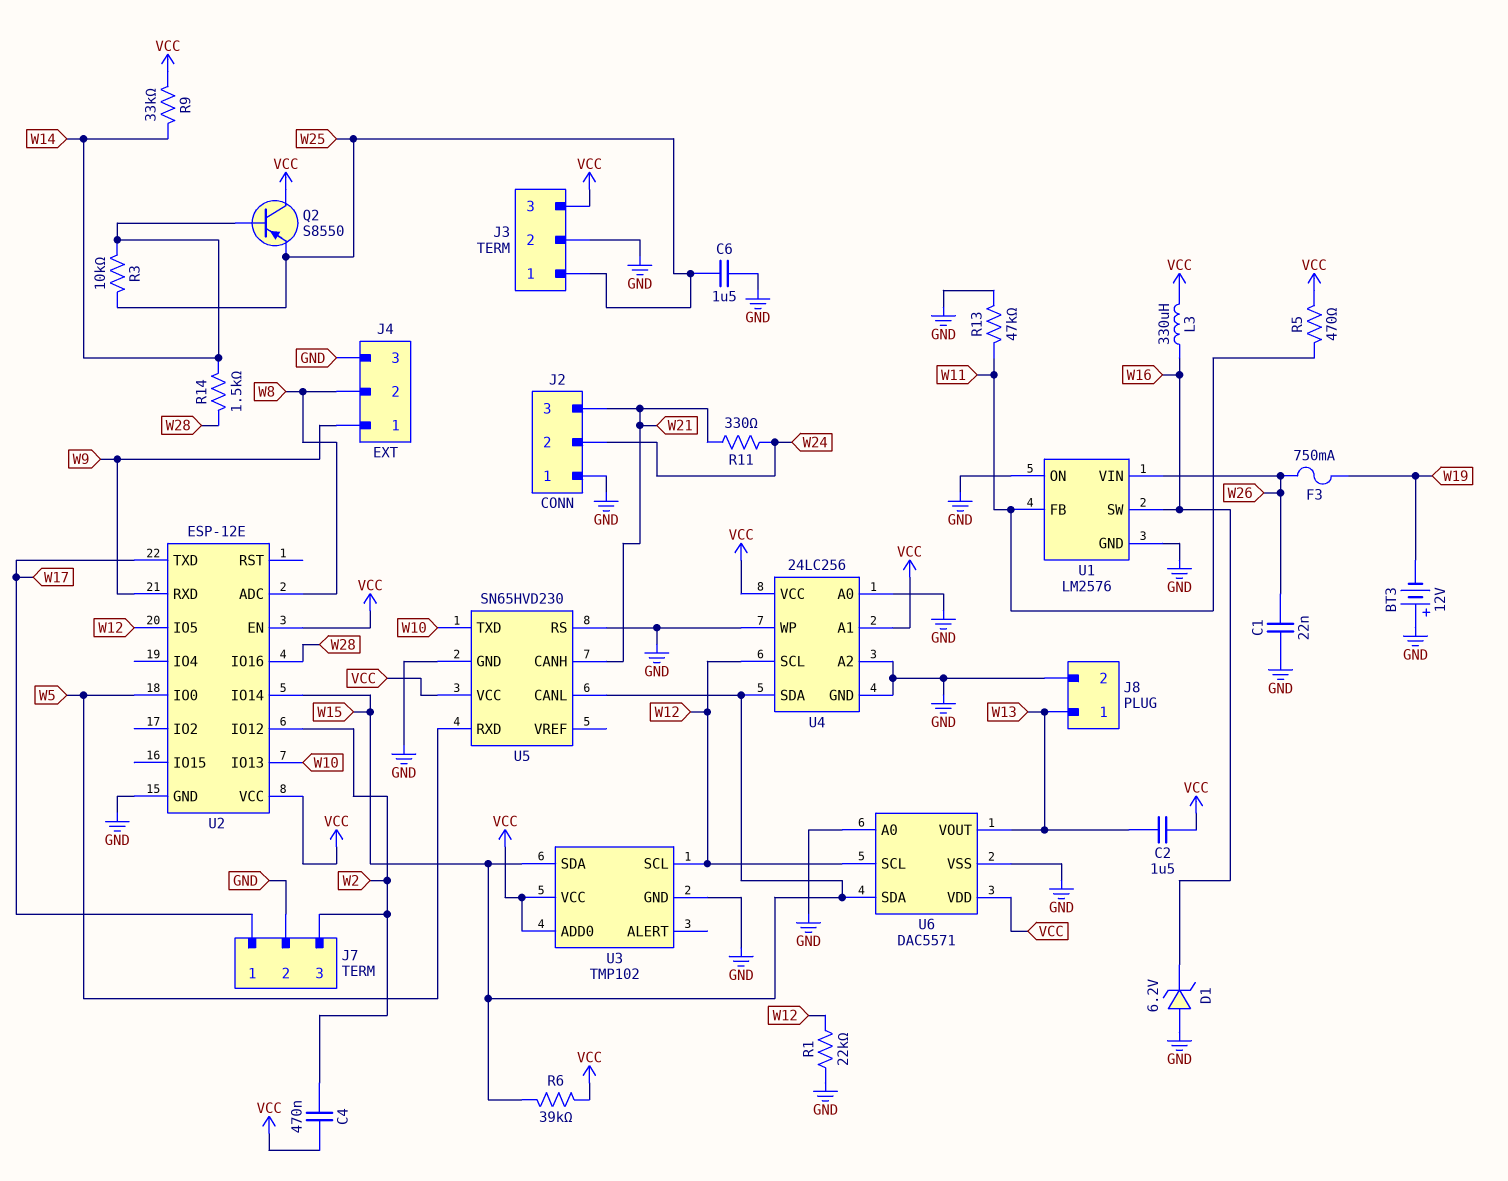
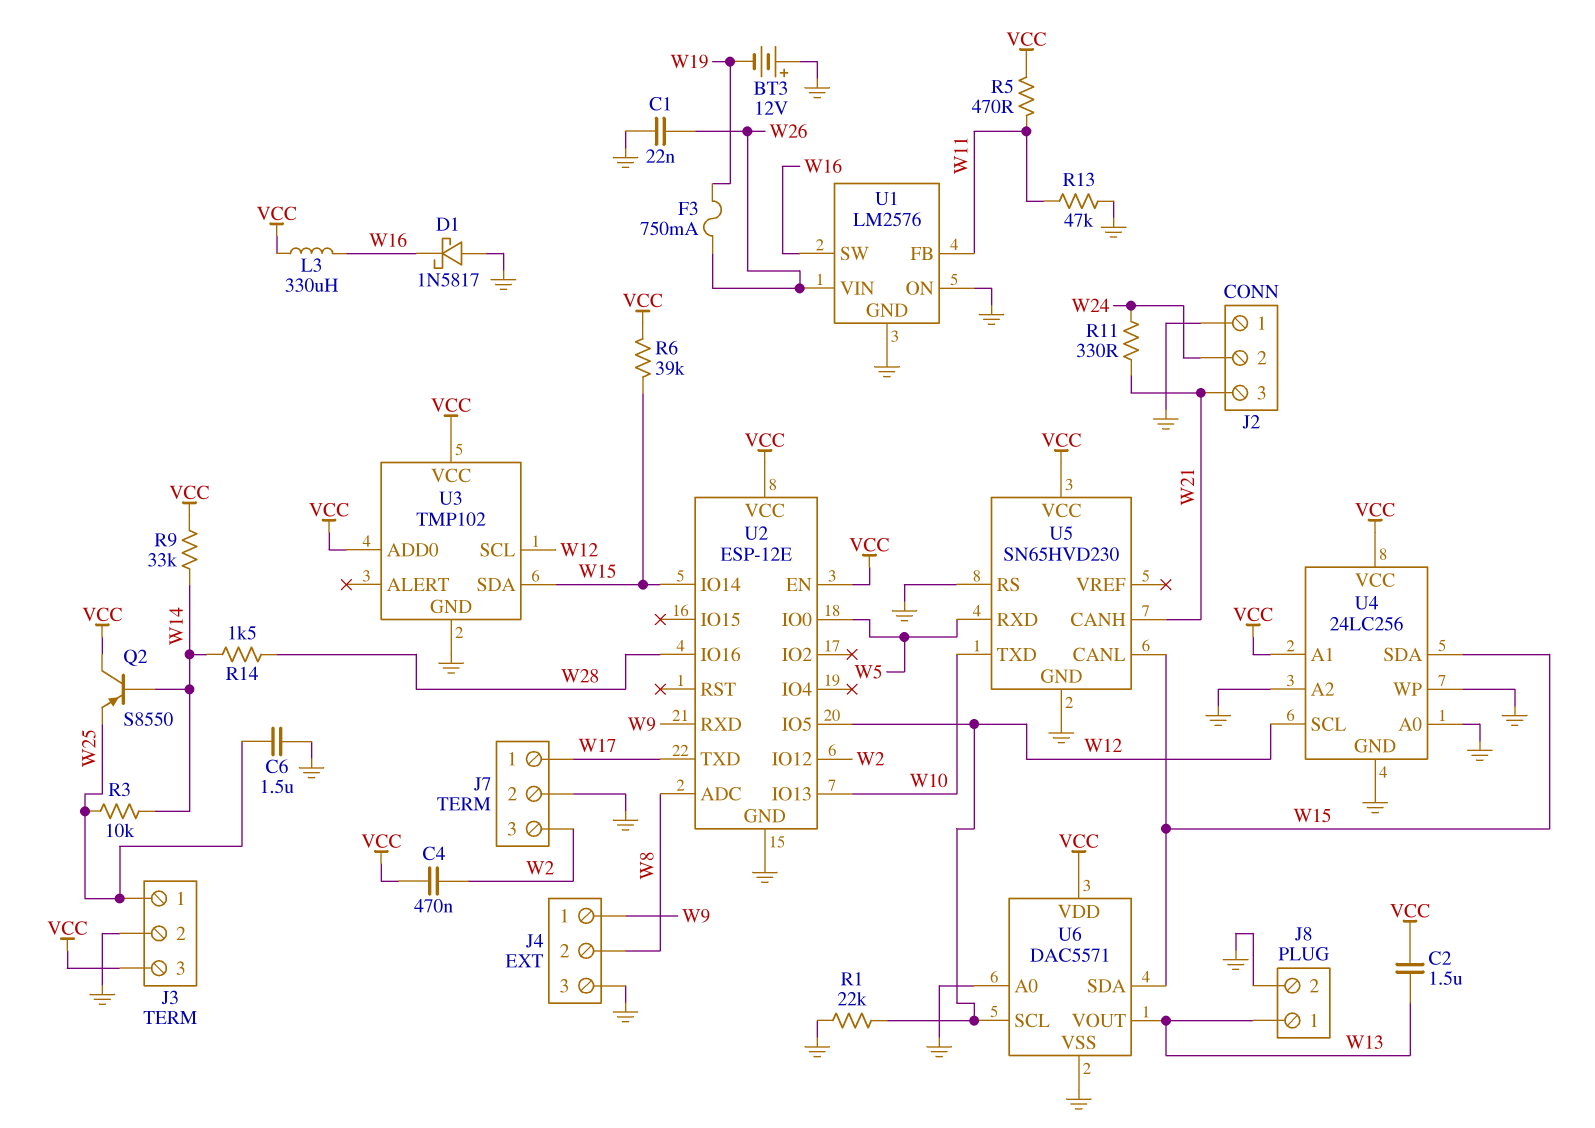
D1: zener 6.2V (A GND, K W16) -> schottky 1N5817 (A GND, K W16)

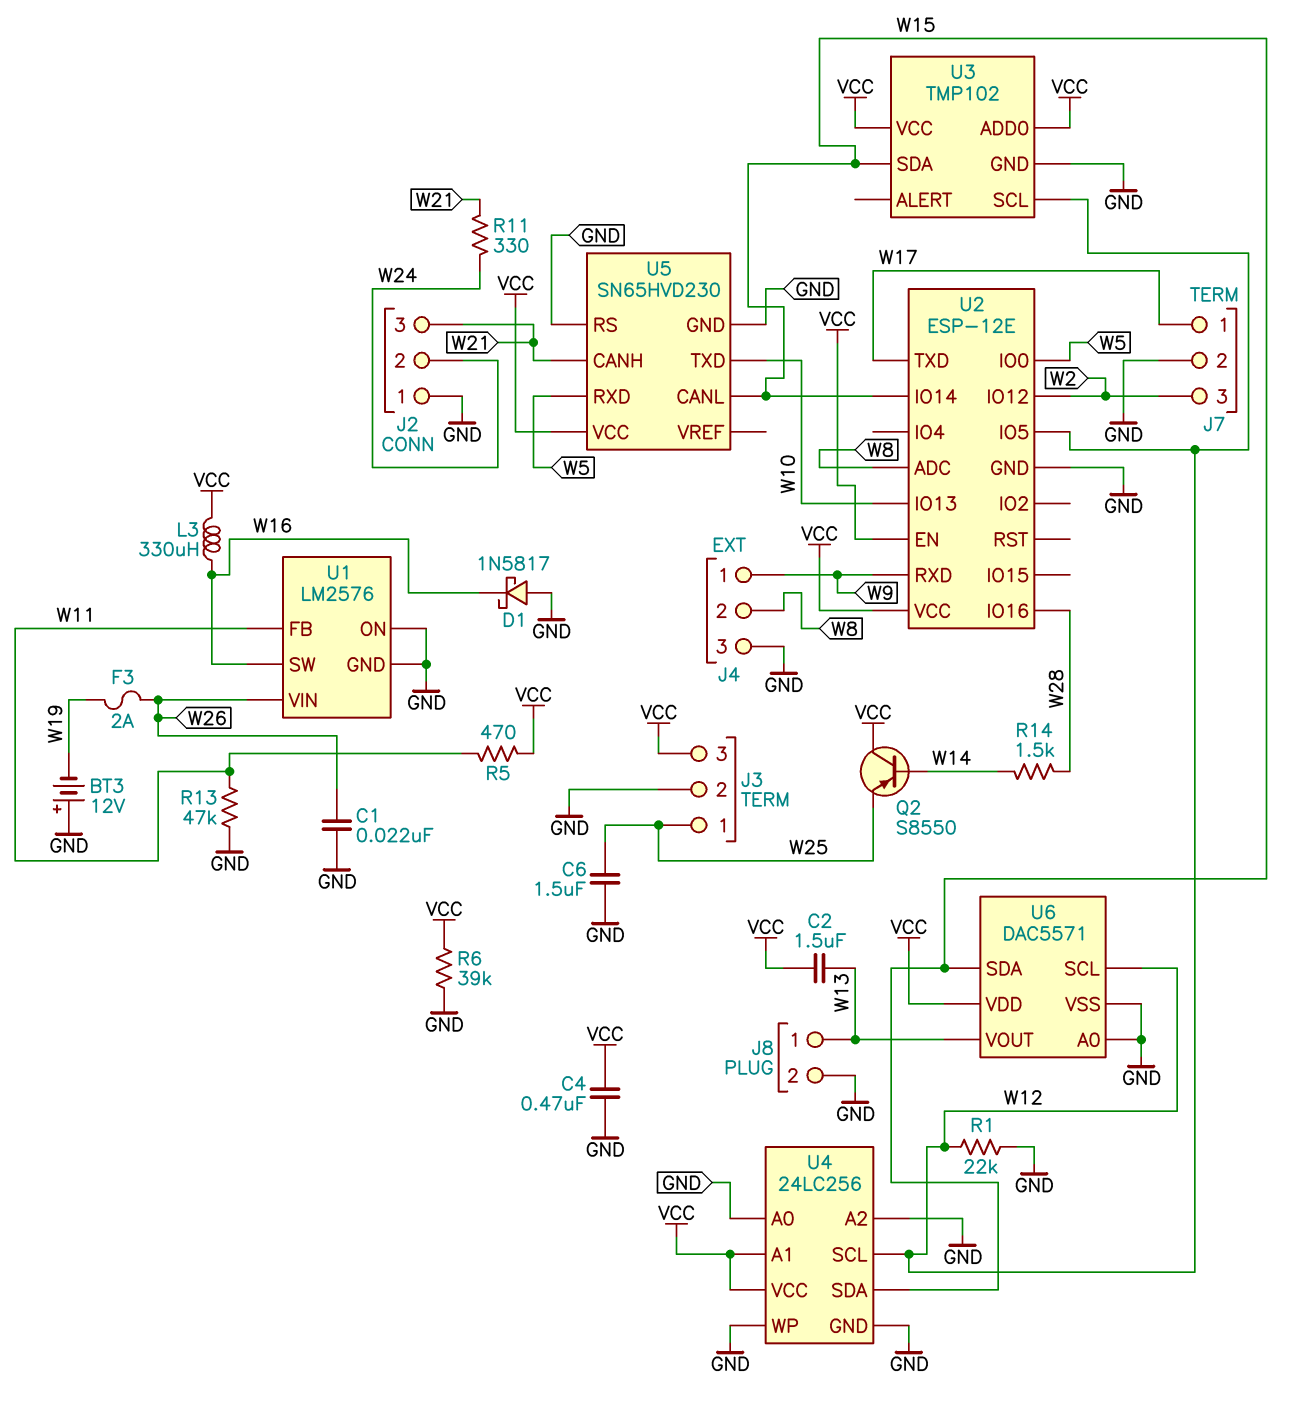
C4: 470nF (VCC, W2) -> 470nF (GND, VCC)
F3: 750mA (W19, W26) -> 2A (W19, W26)
R3: 10k (W14, W25) -> none
R6: 39k (VCC, W15) -> 39k (GND, VCC)
R9: 33k (VCC, W14) -> none

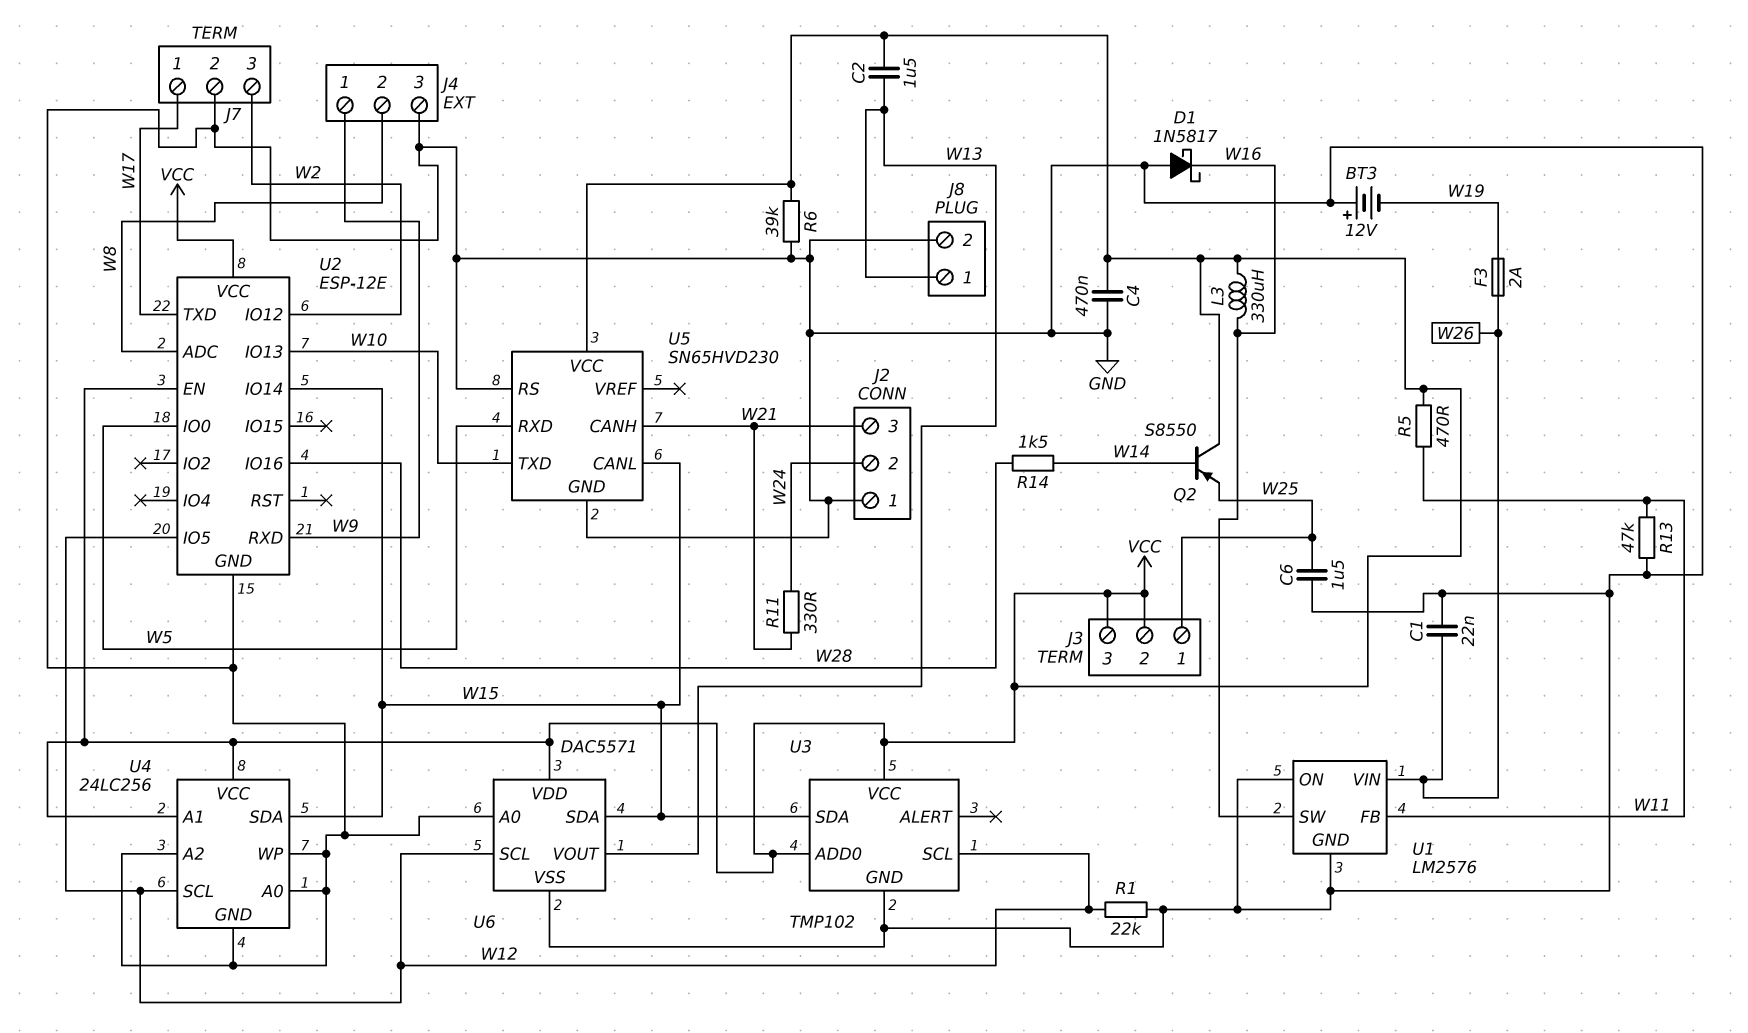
J3 pin 2: GND -> VCC

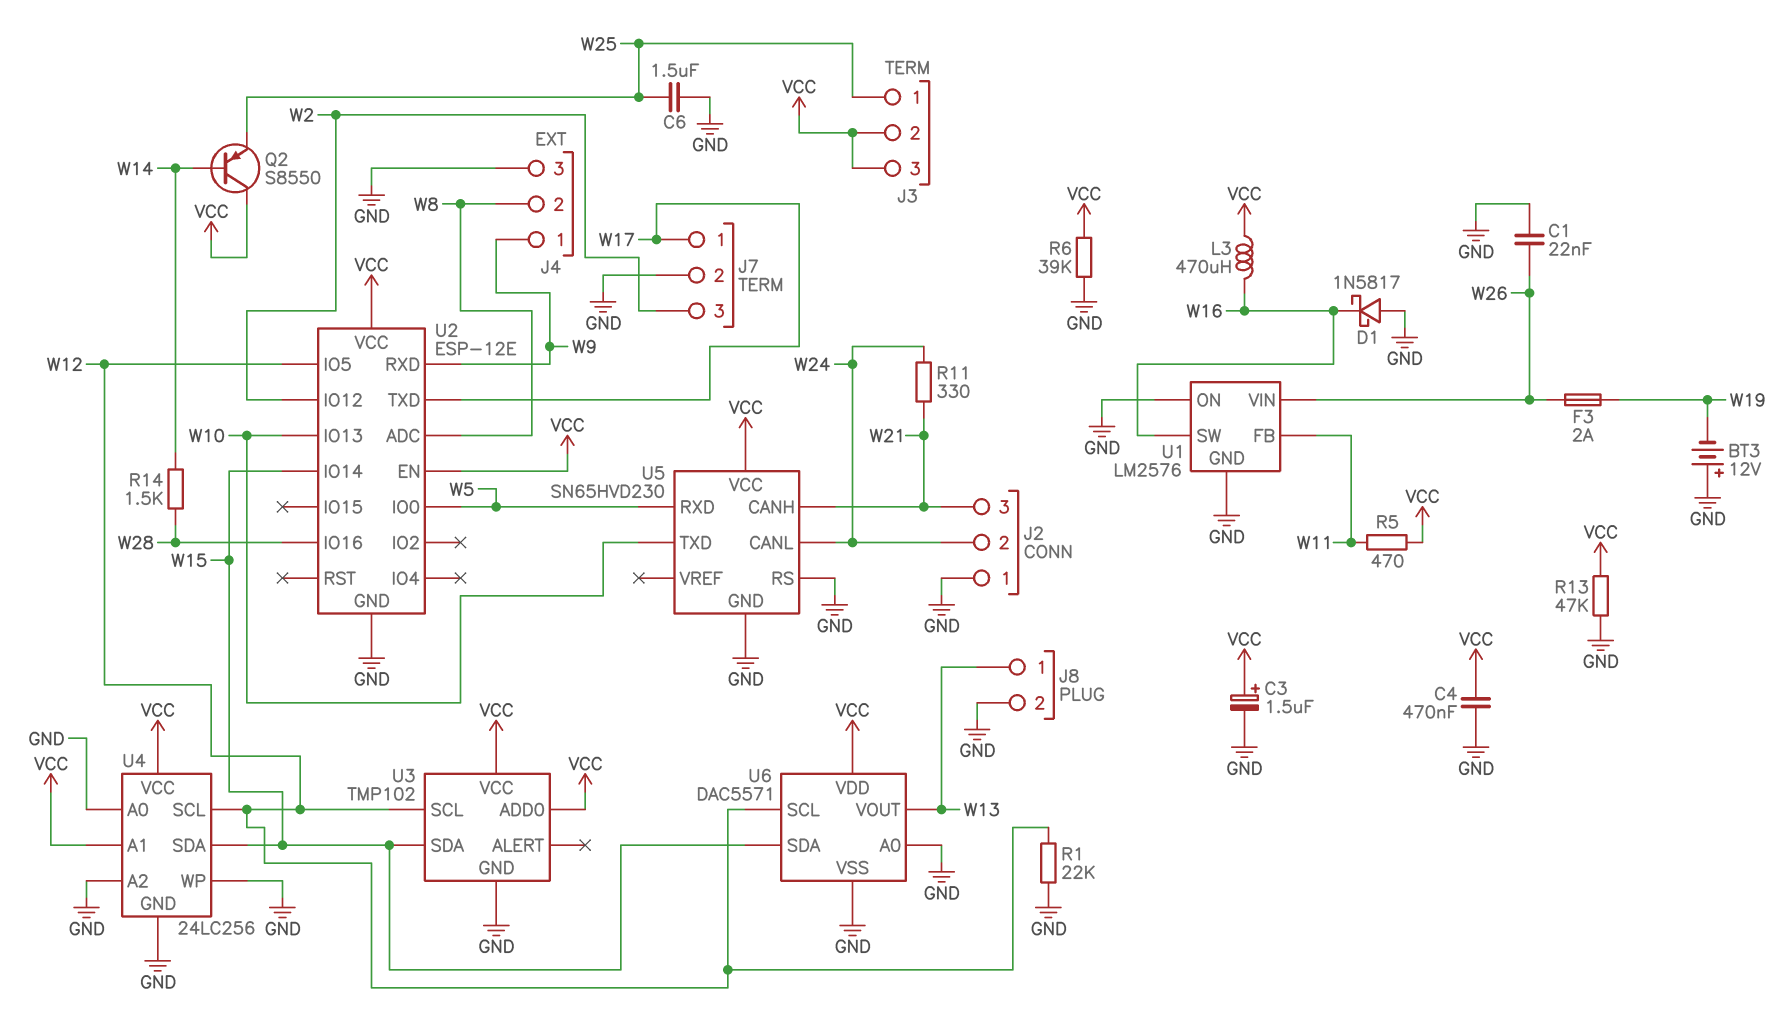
C2: 1.5uF (VCC, W13) -> none
C3: none -> 1.5uF (plus VCC, minus GND)
L3: 330uH (VCC, W16) -> 470uH (VCC, W16)
R13: 47k (GND, W11) -> 47k (GND, VCC)
U5 pin CANL: W15 -> W24

